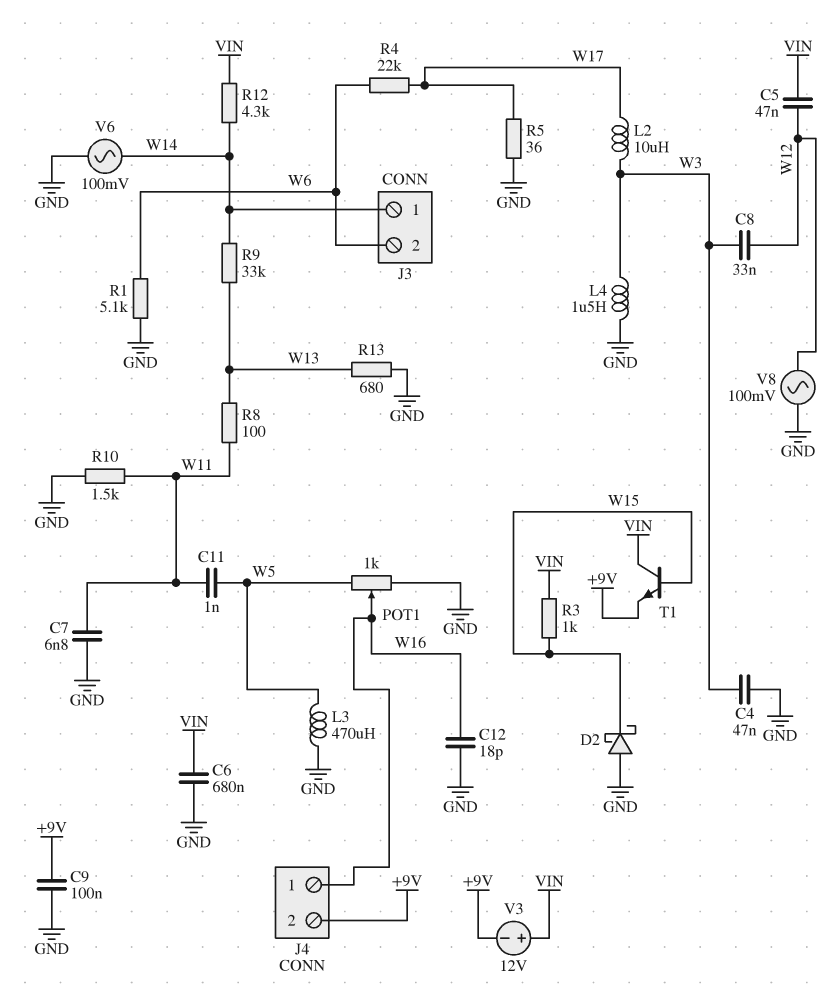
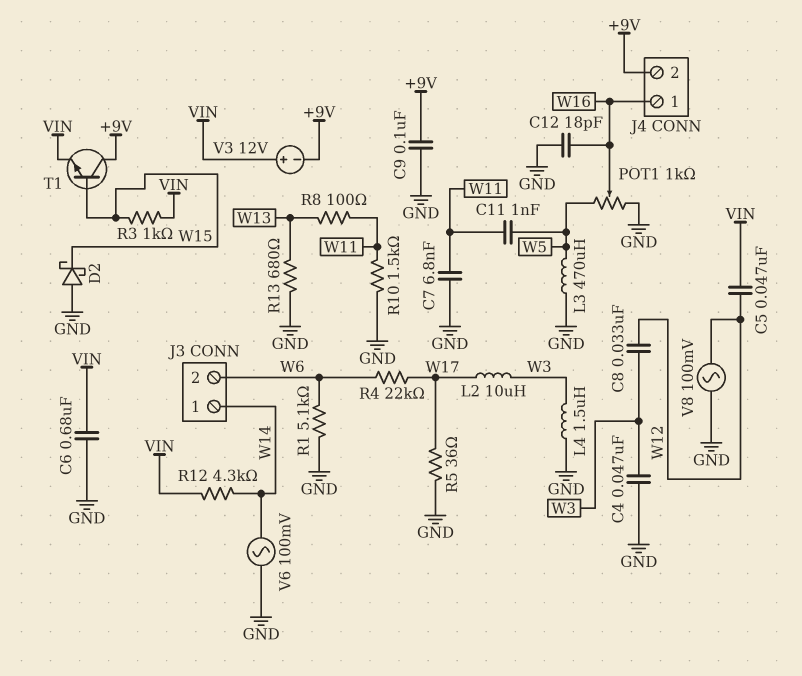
R9: 33k (W13, W14) -> none
T1: NPN (B W15, C VIN, E +9V) -> NPN (B W15, C +9V, E VIN)

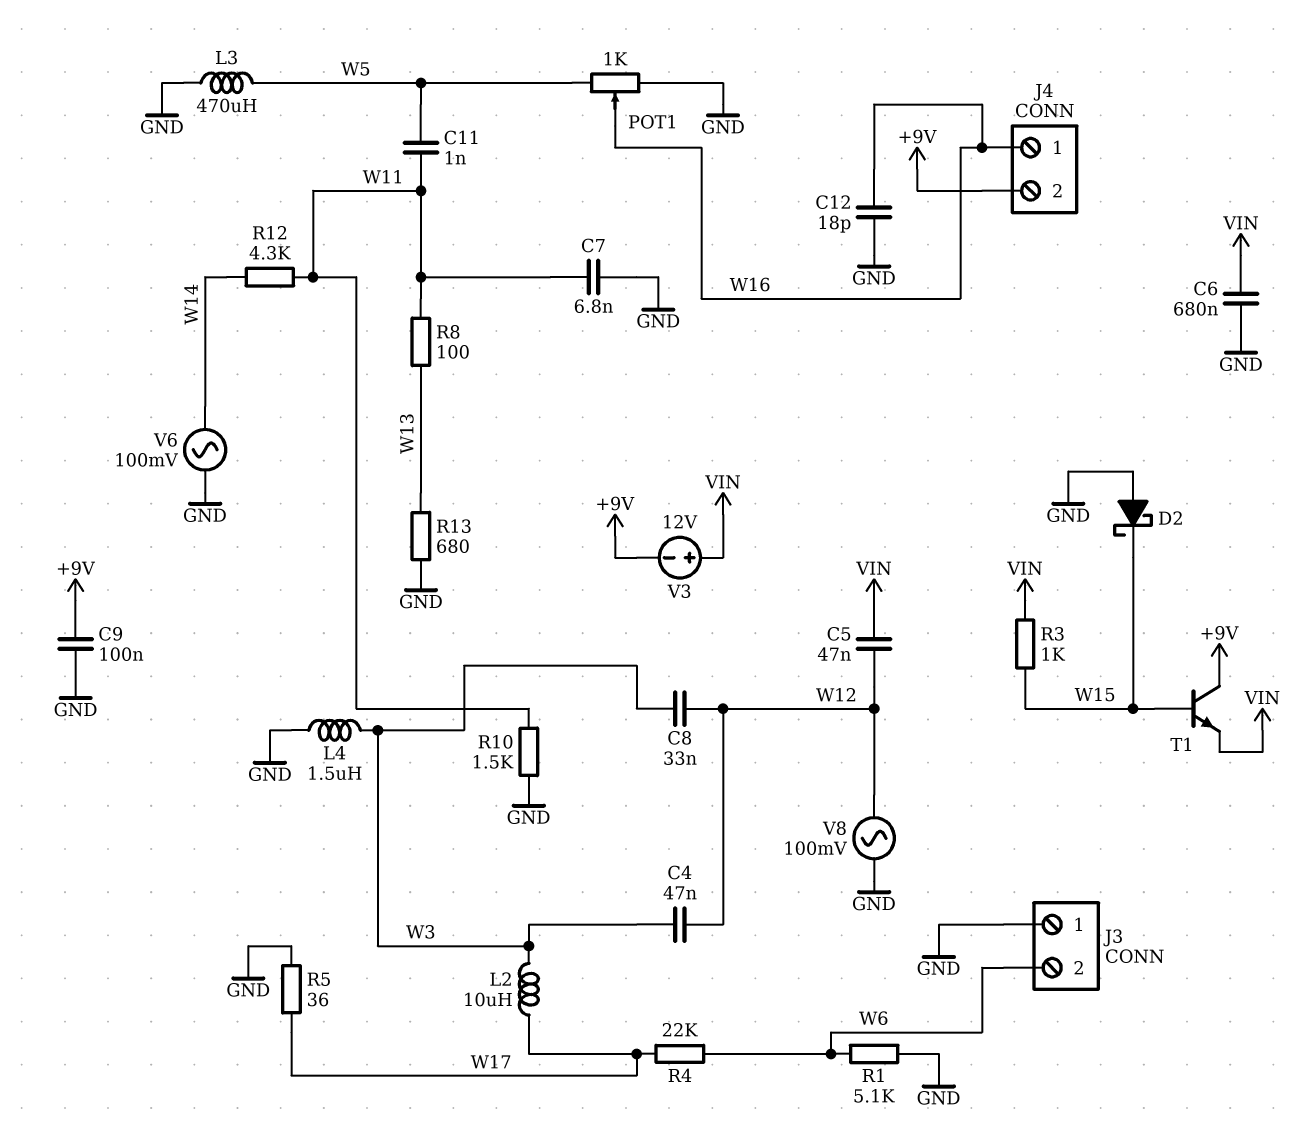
C4: 47nF (GND, W3) -> 47nF (W3, W12)
J3 pin 1: W14 -> GND
R12: 4.3k (VIN, W14) -> 4.3k (W11, W14)

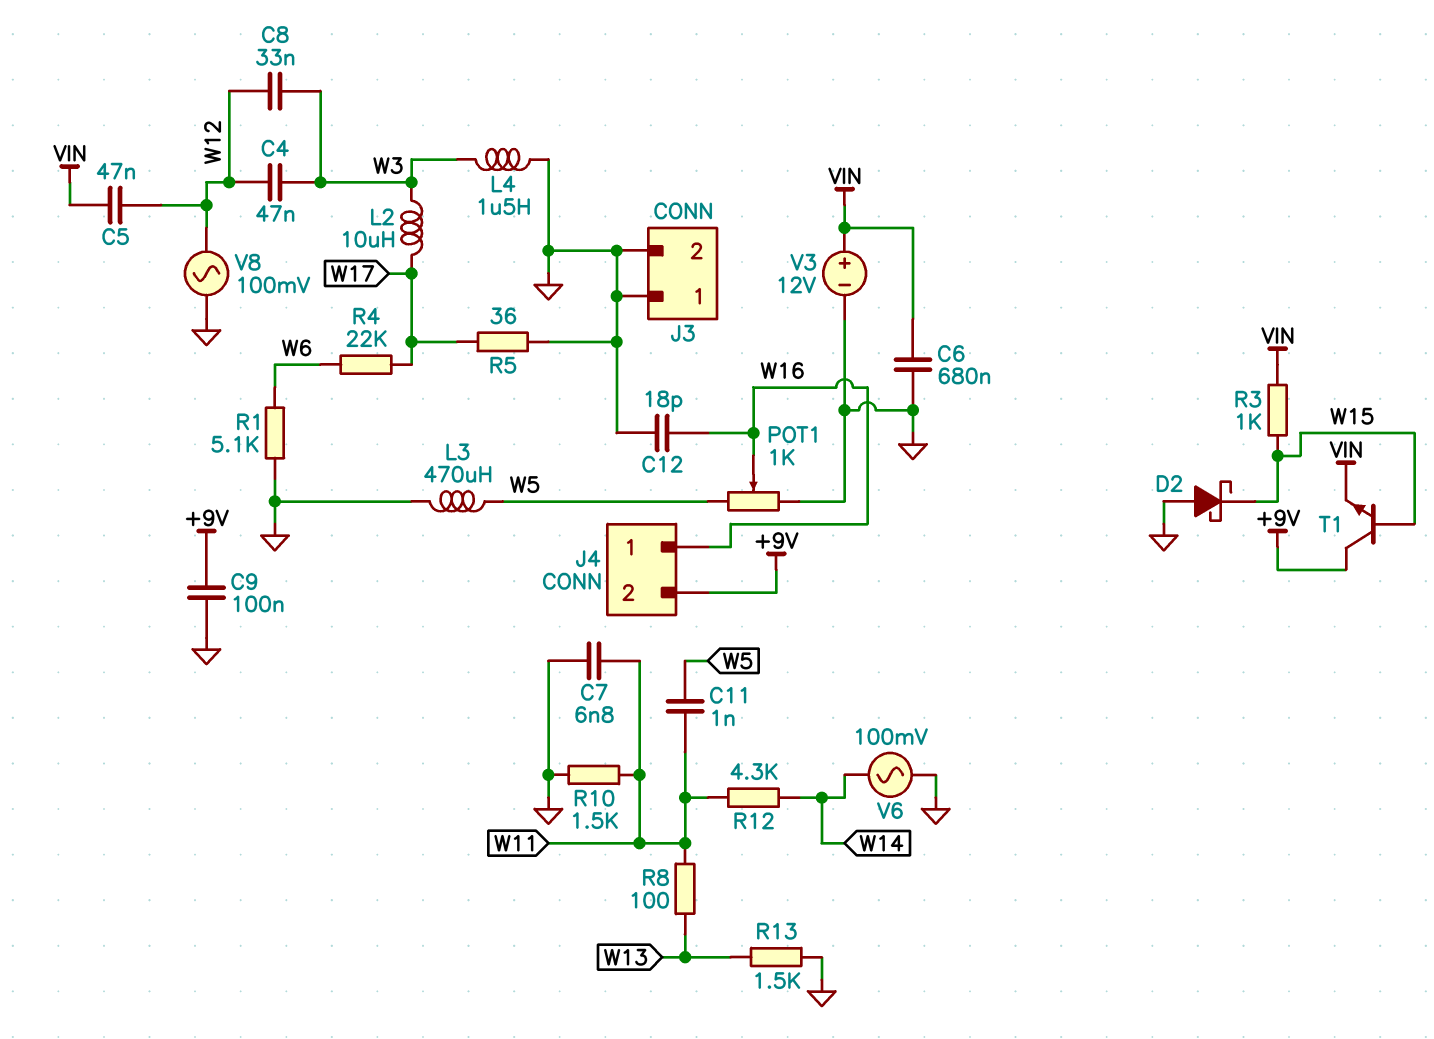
J3 pin 2: W6 -> GND
R13: 680 (GND, W13) -> 1.5k (GND, W13)
V3: 12V (plus VIN, minus +9V) -> 12V (plus VIN, minus GND)

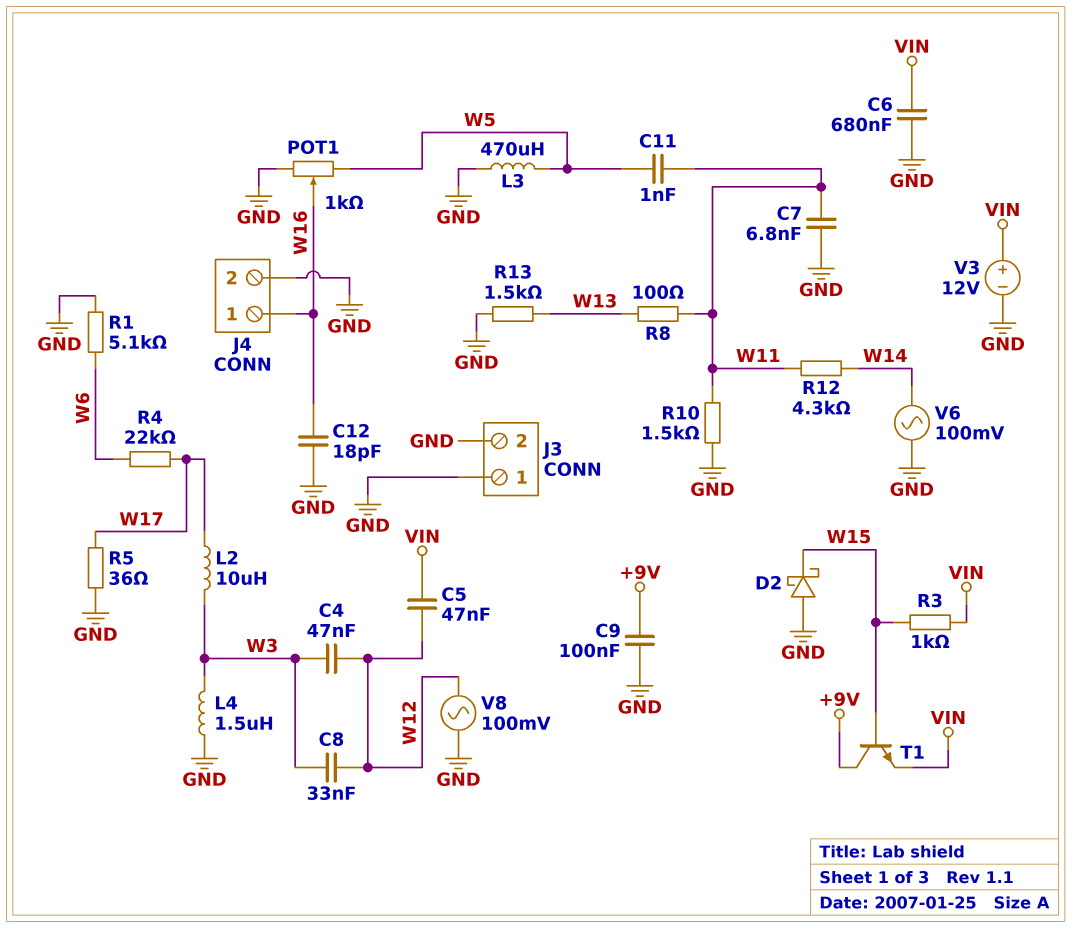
J4 pin 2: +9V -> GND

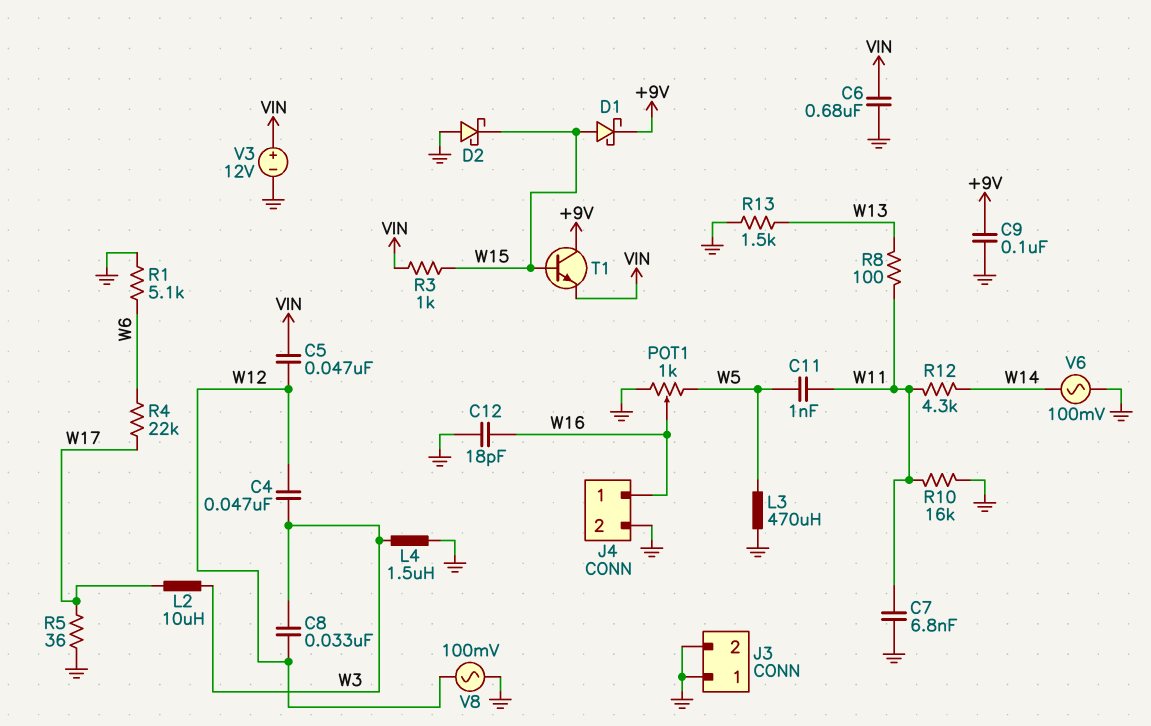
D1: none -> schottky (A W15, K +9V)
R10: 1.5k (GND, W11) -> 16k (GND, W11)

